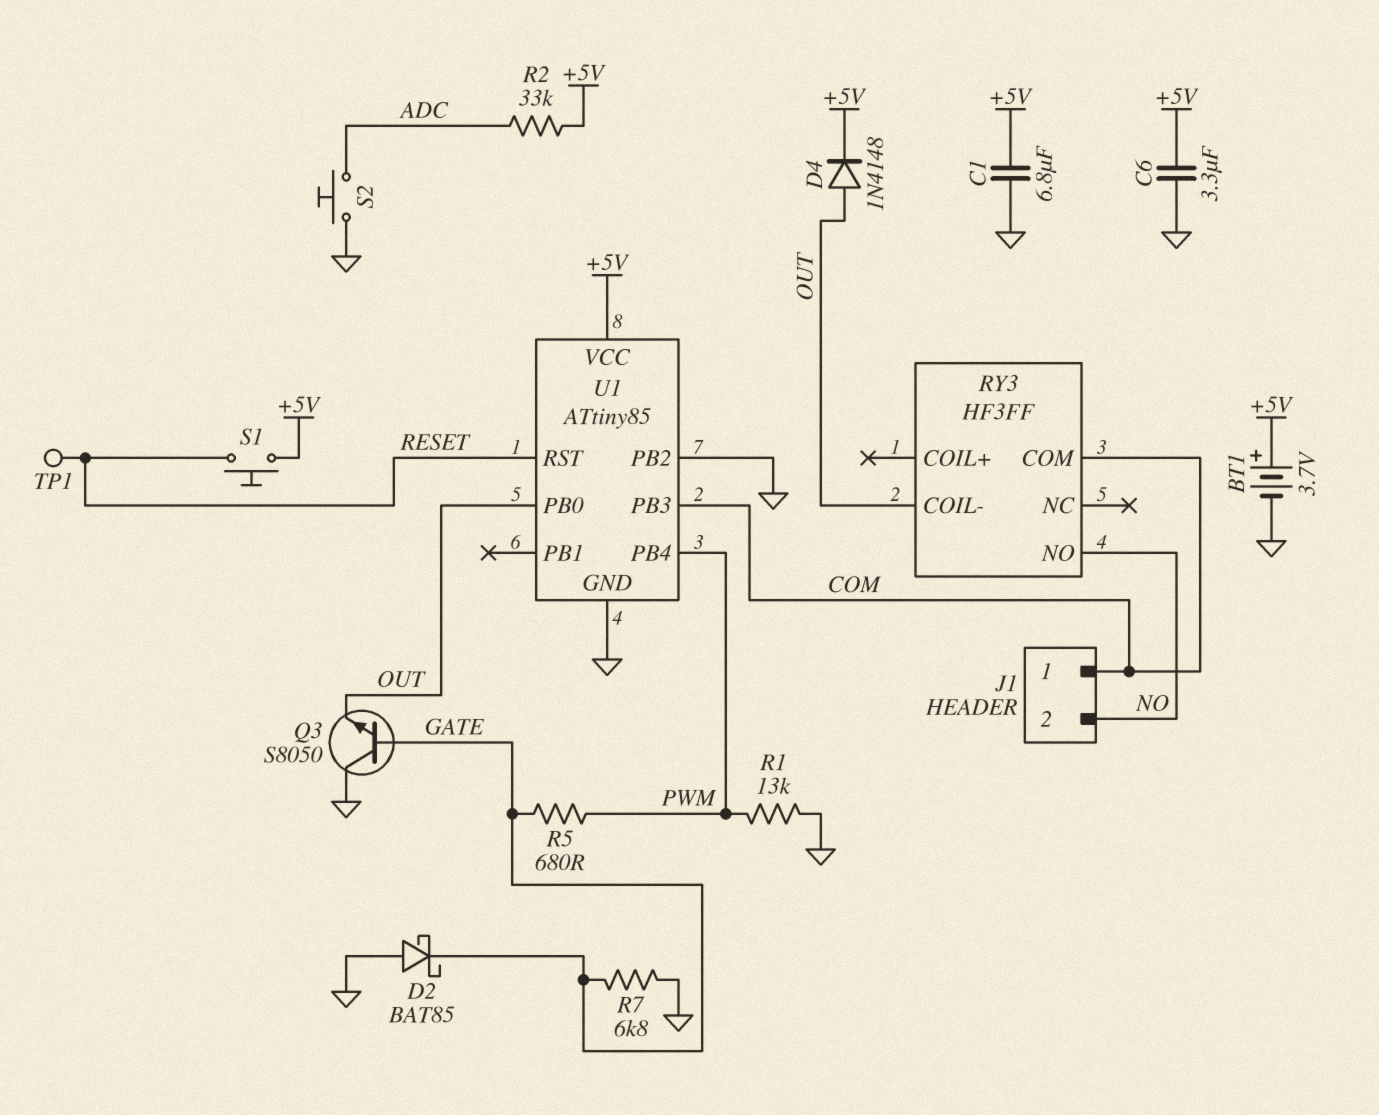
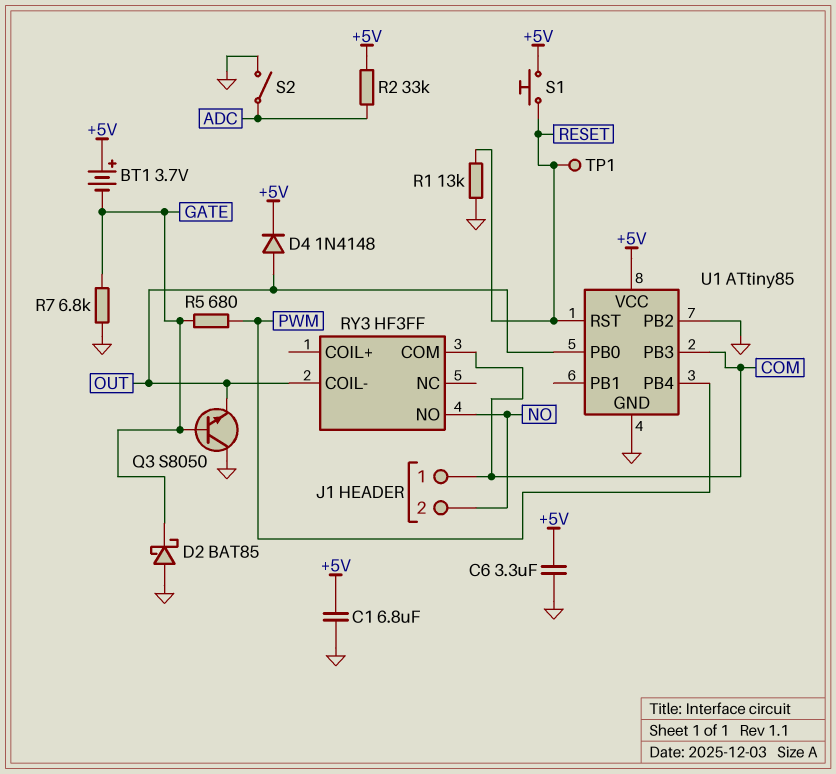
BT1: 3.7V (plus +5V, minus GND) -> 3.7V (plus +5V, minus GATE)
R1: 13k (GND, PWM) -> 13k (GND, RESET)
S2: button (ADC, GND) -> switch (ADC, GND)

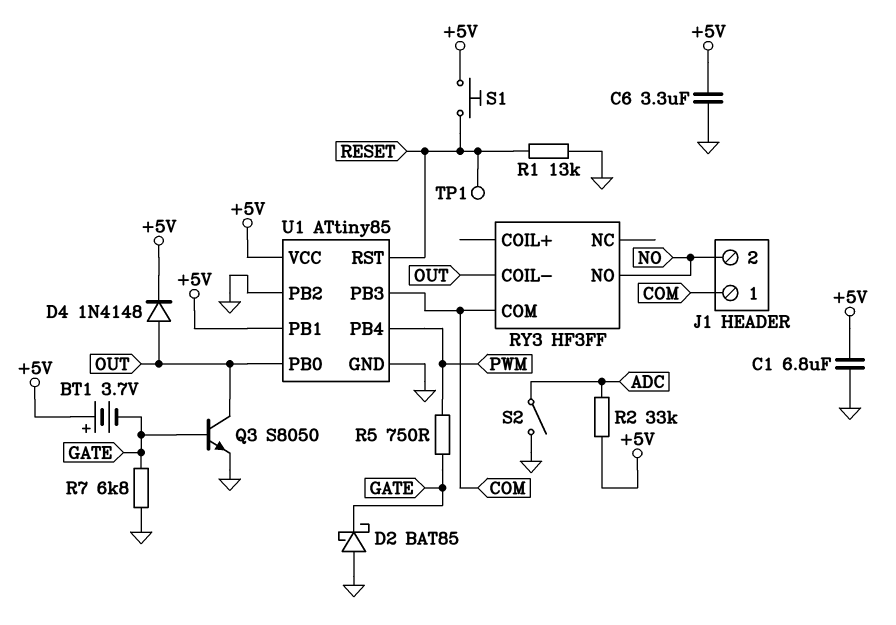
Q3: NPN S8050 (B GATE, C GND, E OUT) -> NPN S8050 (B GATE, C OUT, E GND)
R5: 680 (GATE, PWM) -> 750 (GATE, PWM)
U1 pin PB1: none -> +5V

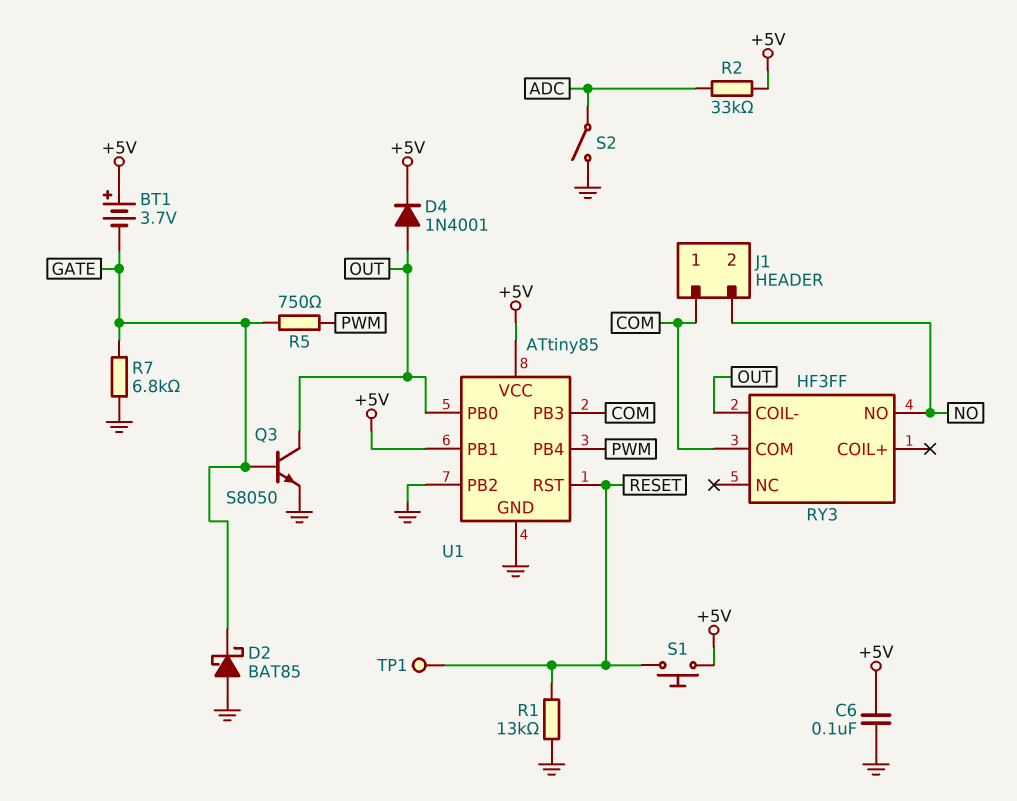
C1: 6.8uF (+5V, GND) -> none
C6: 3.3uF (+5V, GND) -> 100nF (+5V, GND)
D4: diode 1N4148 (A OUT, K +5V) -> diode 1N4001 (A OUT, K +5V)

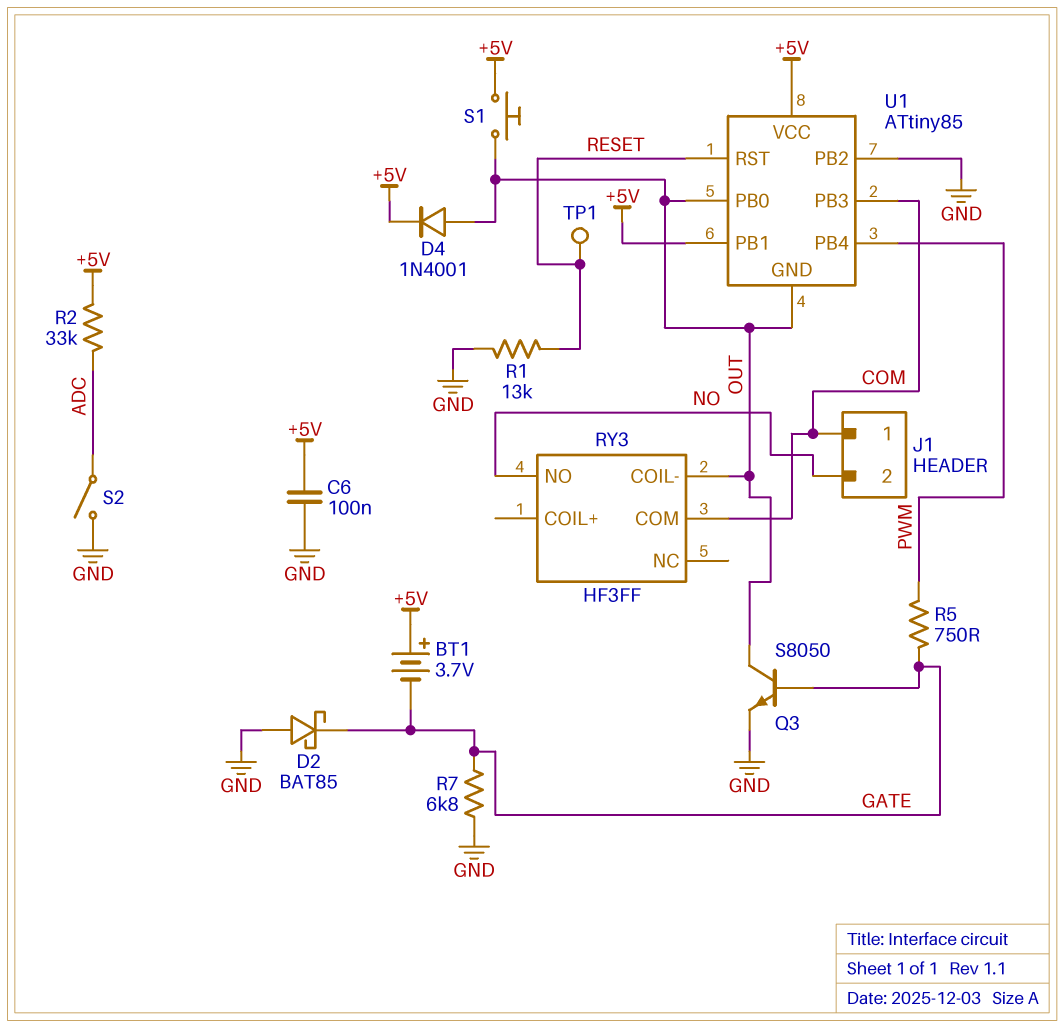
S1: button (+5V, RESET) -> button (+5V, OUT)
U1 pin GND: GND -> OUT

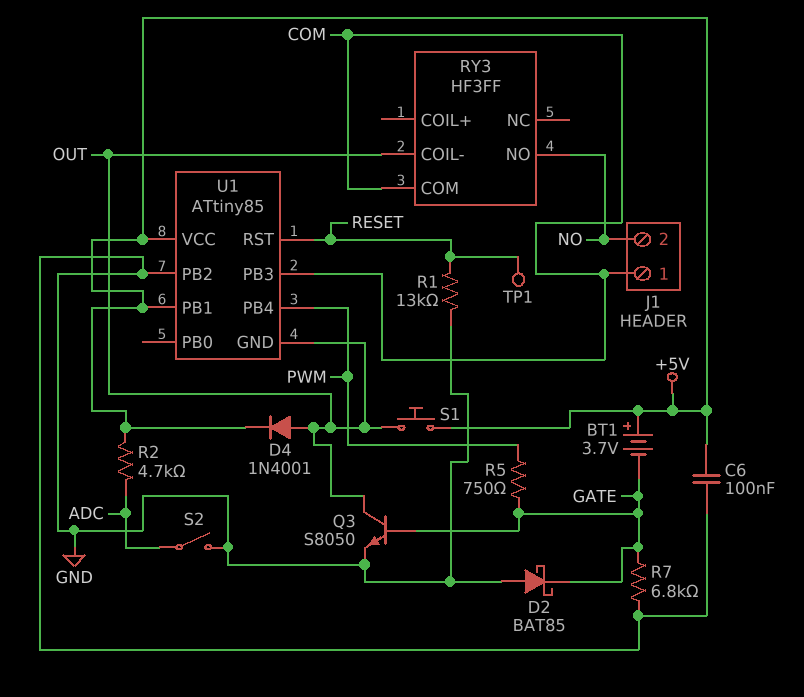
R2: 33k (+5V, ADC) -> 4.7k (+5V, ADC)
U1 pin PB0: OUT -> none

